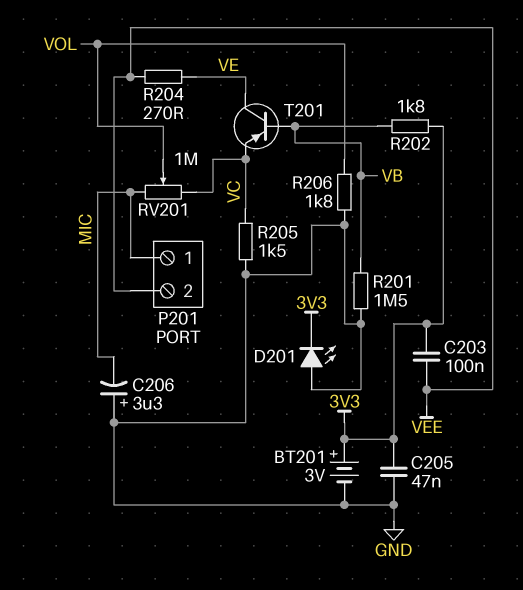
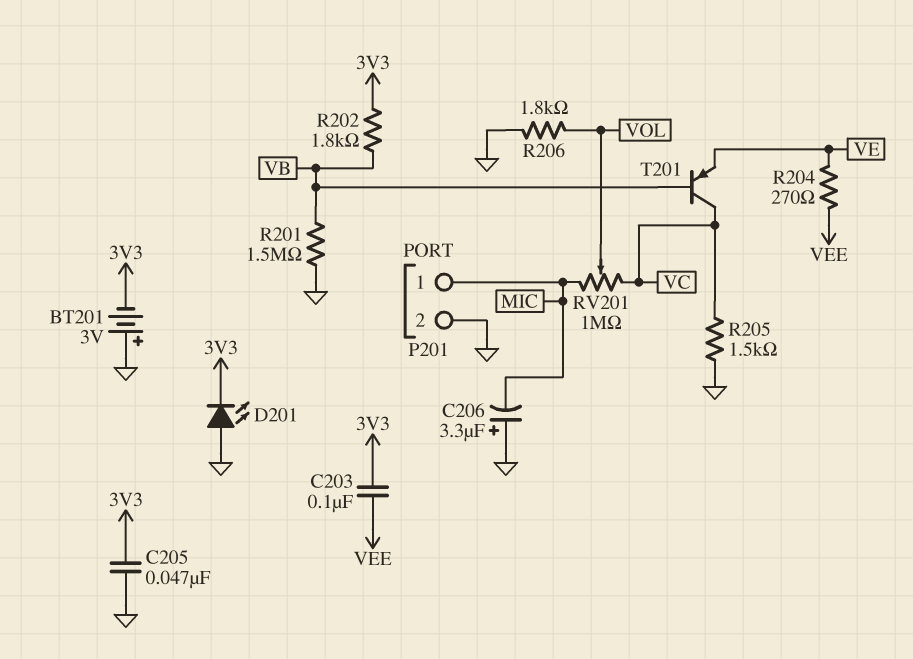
BT201: 3V (plus 3V3, minus GND) -> 3V (plus GND, minus 3V3)
P201 pin 2: VEE -> GND
T201: PNP (B VB, C VE, E VC) -> PNP (B VB, C VC, E VE)

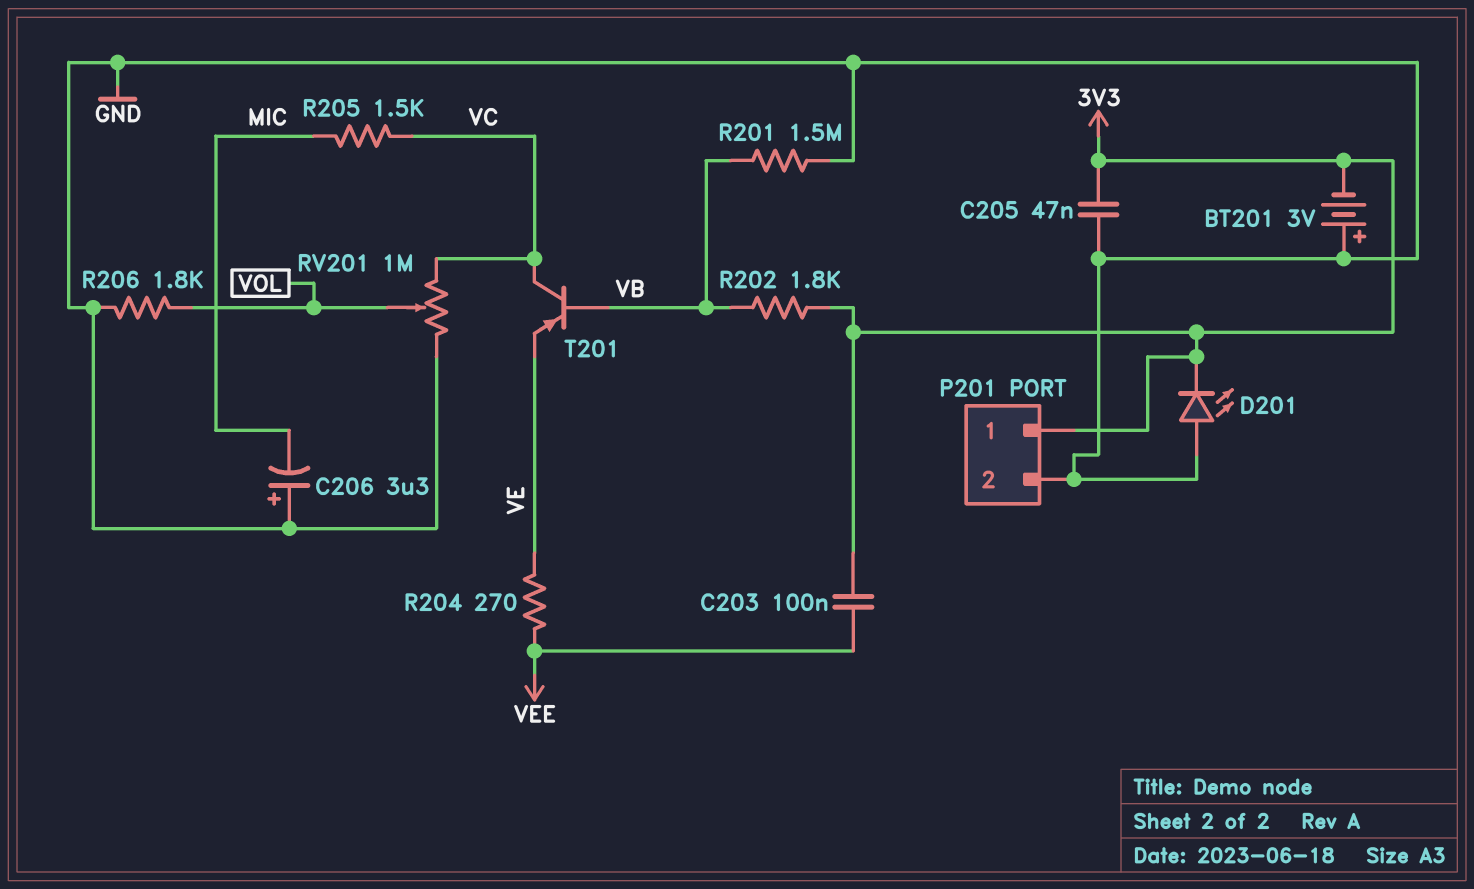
P201 pin 1: MIC -> 3V3
R205: 1.5k (GND, VC) -> 1.5k (MIC, VC)
RV201: 1M (MIC, VC, wiper VOL) -> 1M (GND, VC, wiper VOL)

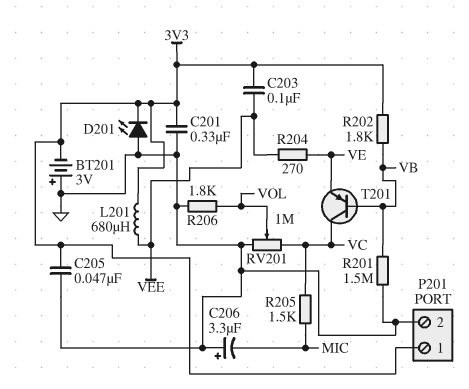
C201: none -> 330nF (3V3, GND)
L201: none -> 680uH (3V3, VEE)

